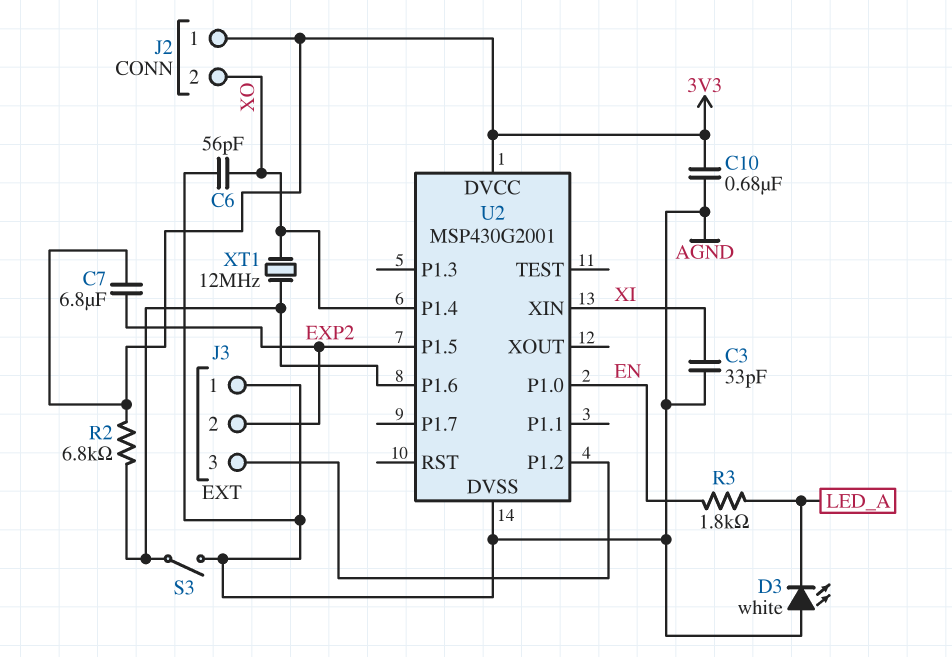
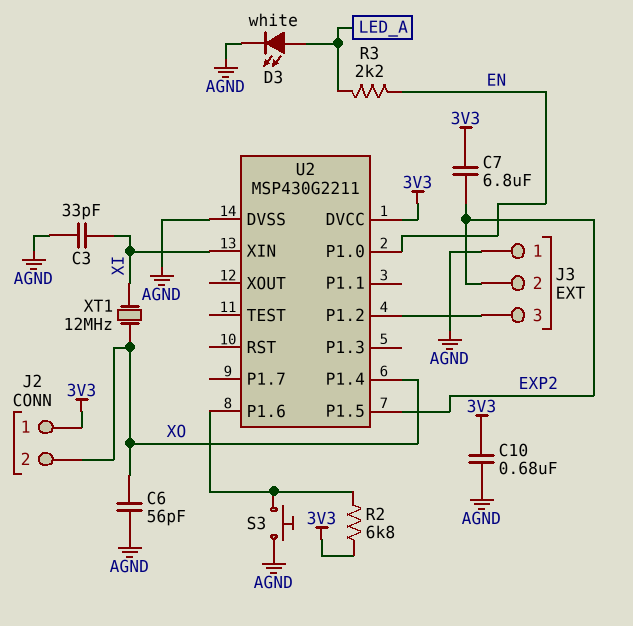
D3: LED white (A AGND, K LED_A) -> LED white (A LED_A, K AGND)
R3: 1.8k (EN, LED_A) -> 2.2k (EN, LED_A)
S3: switch (AGND, U2/P1.6) -> button (AGND, U2/P1.6)
U2: MSP430G2001 -> MSP430G2211
XT1: 12MHz (U2/P1.6, XO) -> 12MHz (XI, XO)

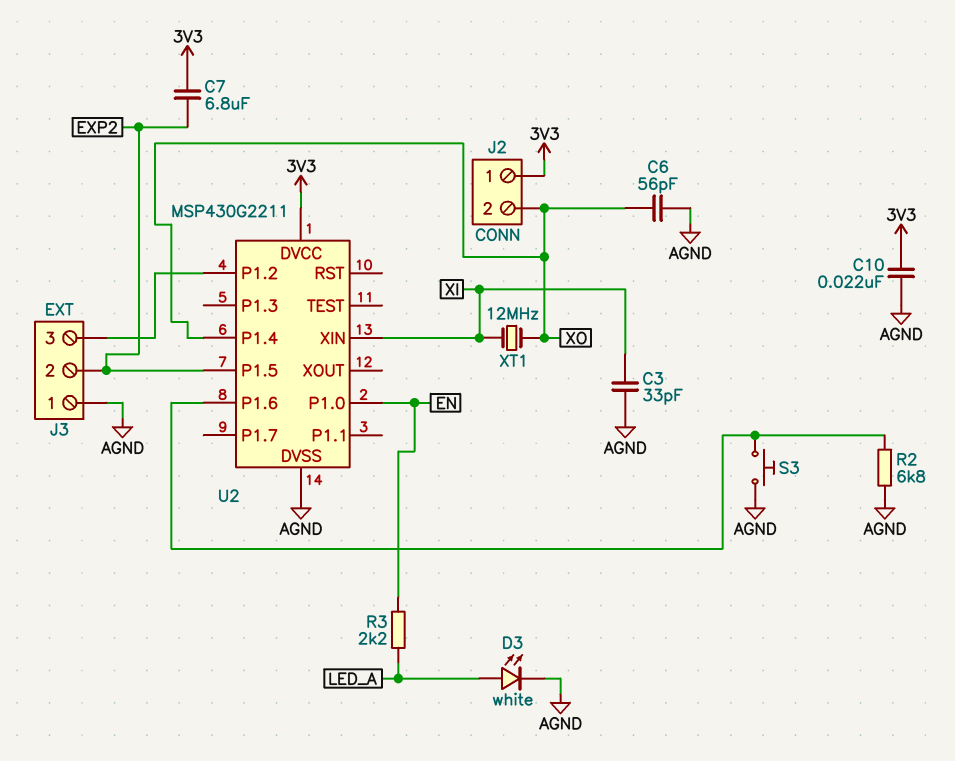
C10: 680nF (3V3, AGND) -> 22nF (3V3, AGND)
R2: 6.8k (3V3, U2/P1.6) -> 6.8k (AGND, U2/P1.6)

